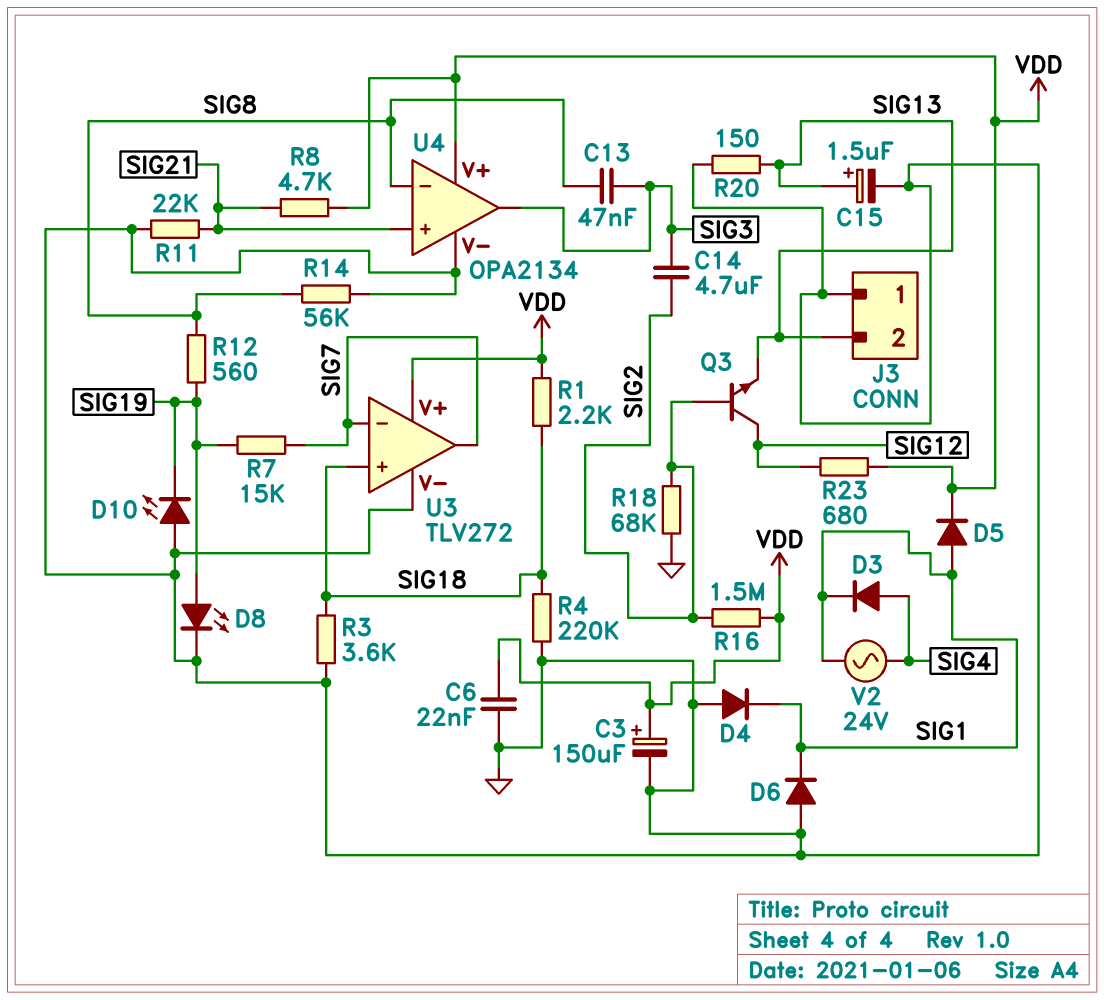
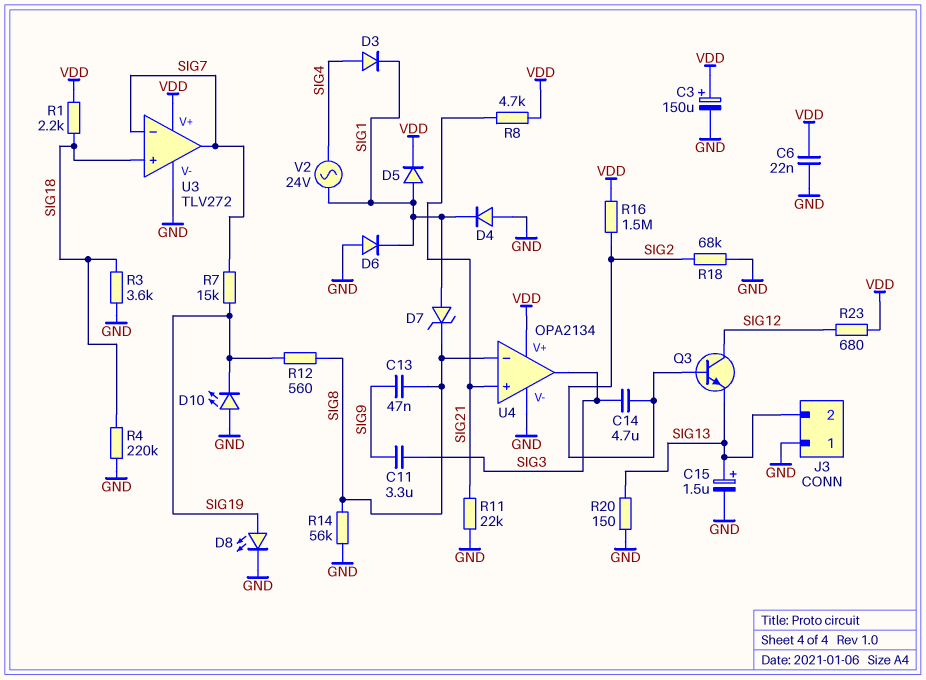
C11: none -> 3.3uF (SIG3, SIG9)
C13: 47nF (SIG3, SIG8) -> 47nF (SIG8, SIG9)
D7: none -> zener (A SIG1, K SIG8)

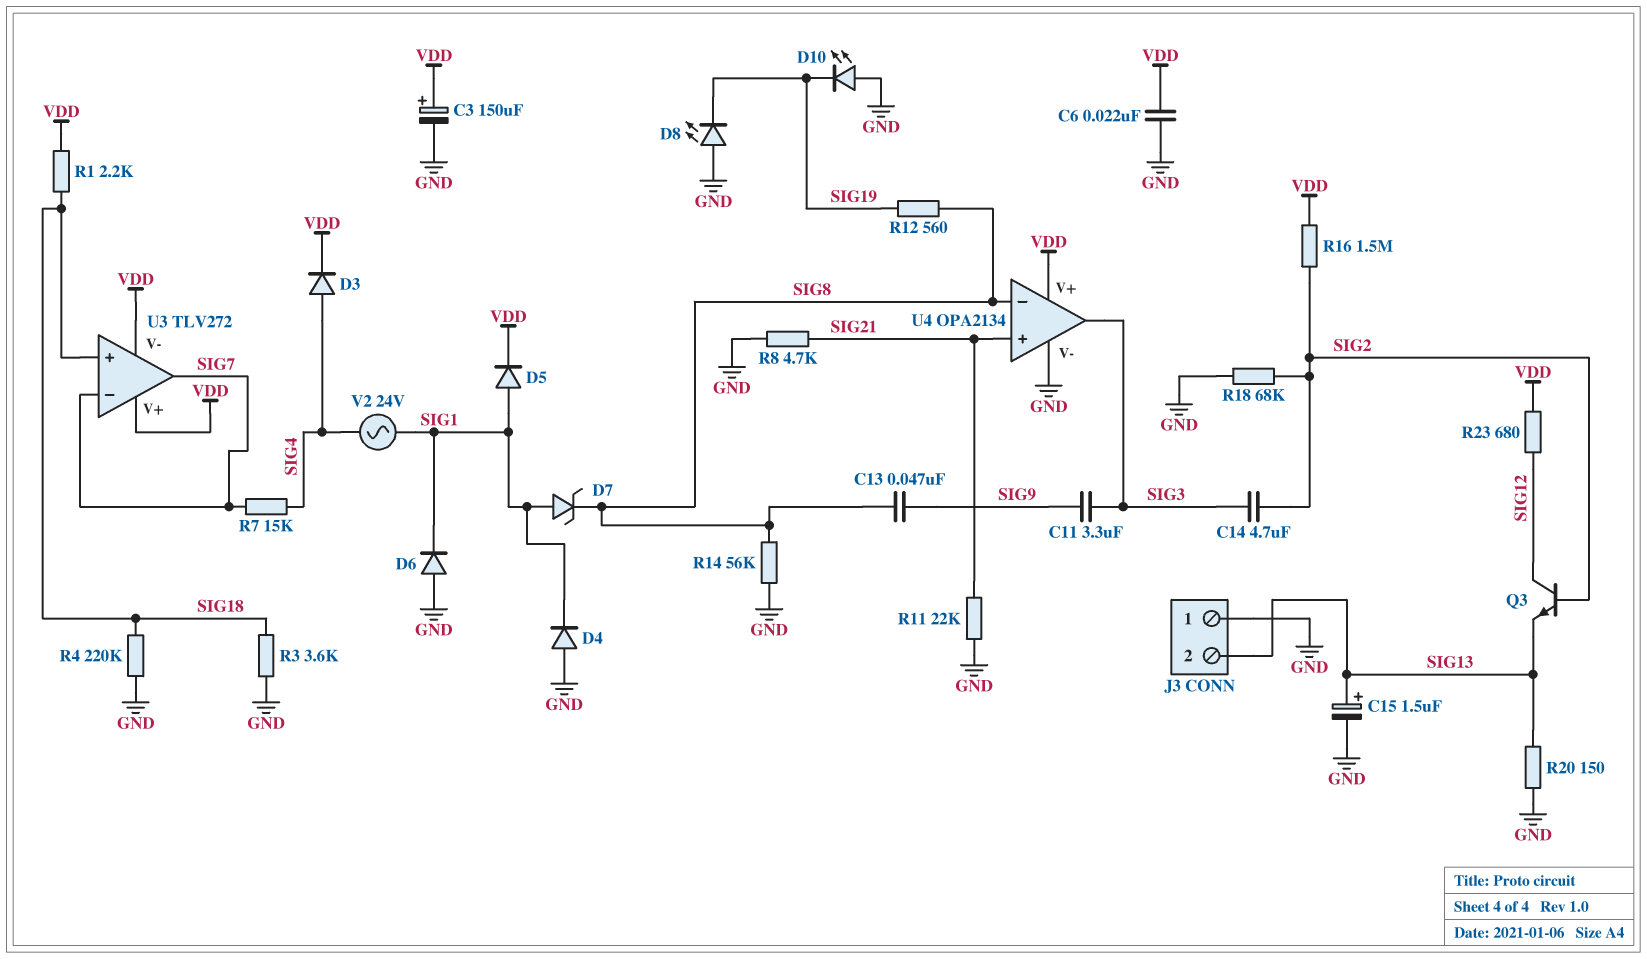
D3: diode (A SIG4, K SIG1) -> diode (A SIG4, K VDD)
D8: LED (A SIG19, K GND) -> LED (A GND, K SIG19)
R7: 15k (SIG7, SIG19) -> 15k (SIG4, SIG7)
R8: 4.7k (SIG21, VDD) -> 4.7k (GND, SIG21)
U3 pin V-: GND -> VDD

